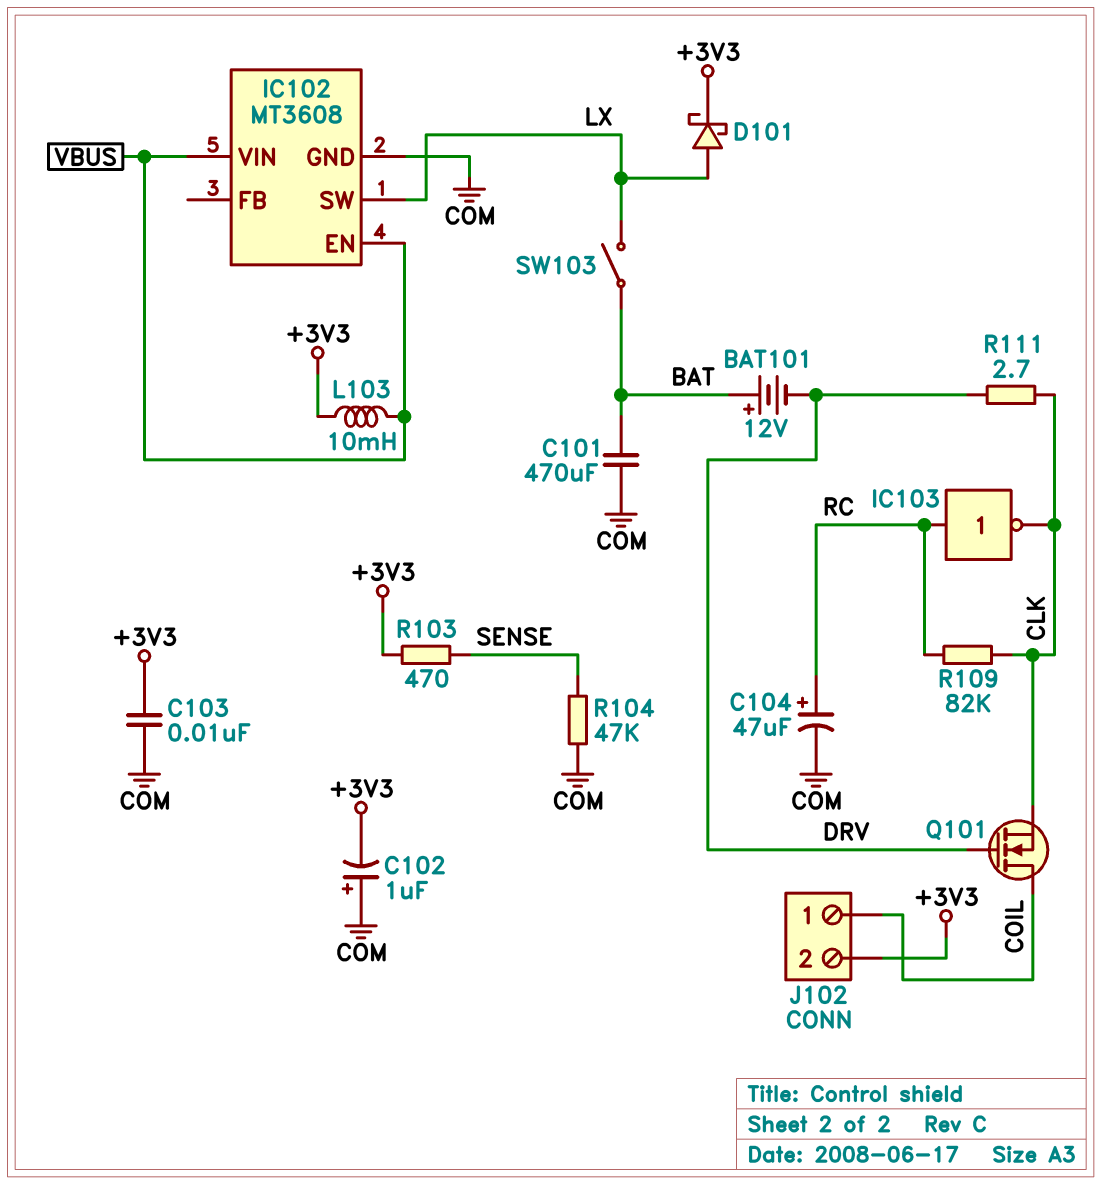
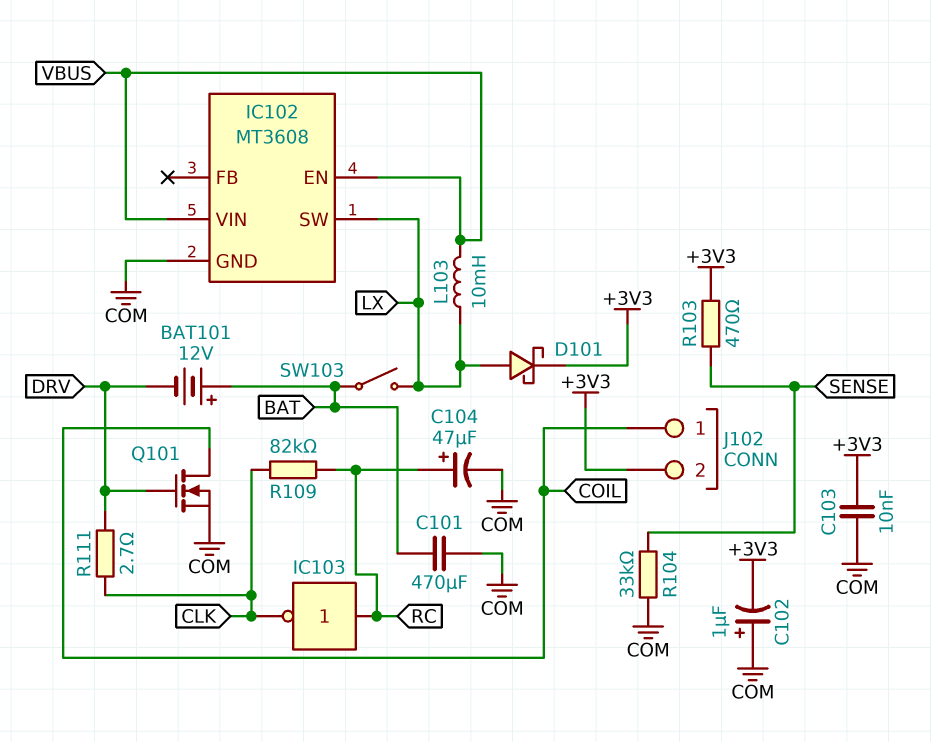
L103: 10mH (+3V3, VBUS) -> 10mH (LX, VBUS)
Q101: NMOS (G DRV, D COIL, S CLK) -> NMOS (G DRV, D COIL, S COM)
R104: 47k (COM, SENSE) -> 33k (COM, SENSE)

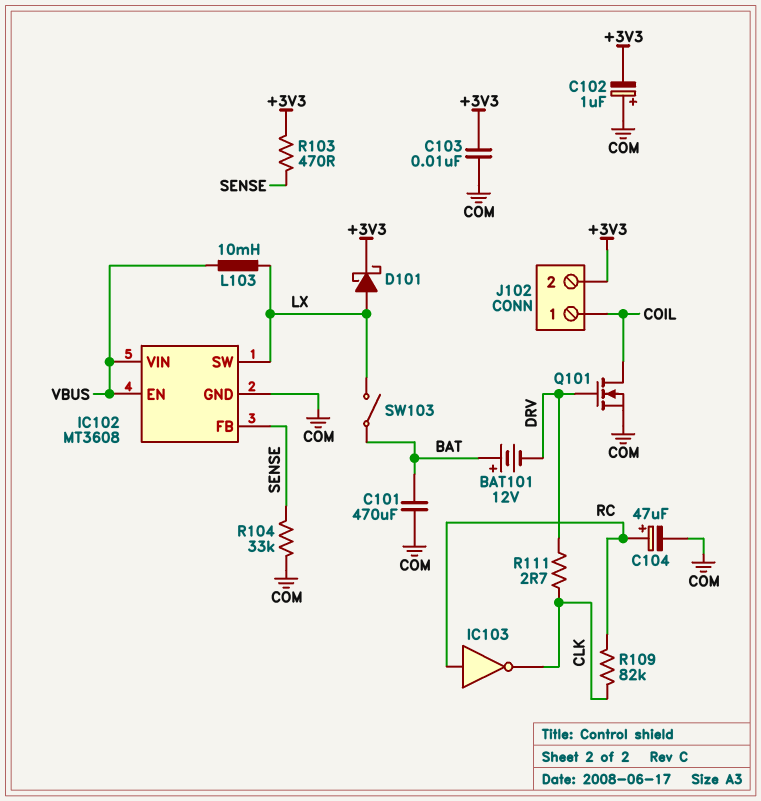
IC102 pin FB: none -> SENSE

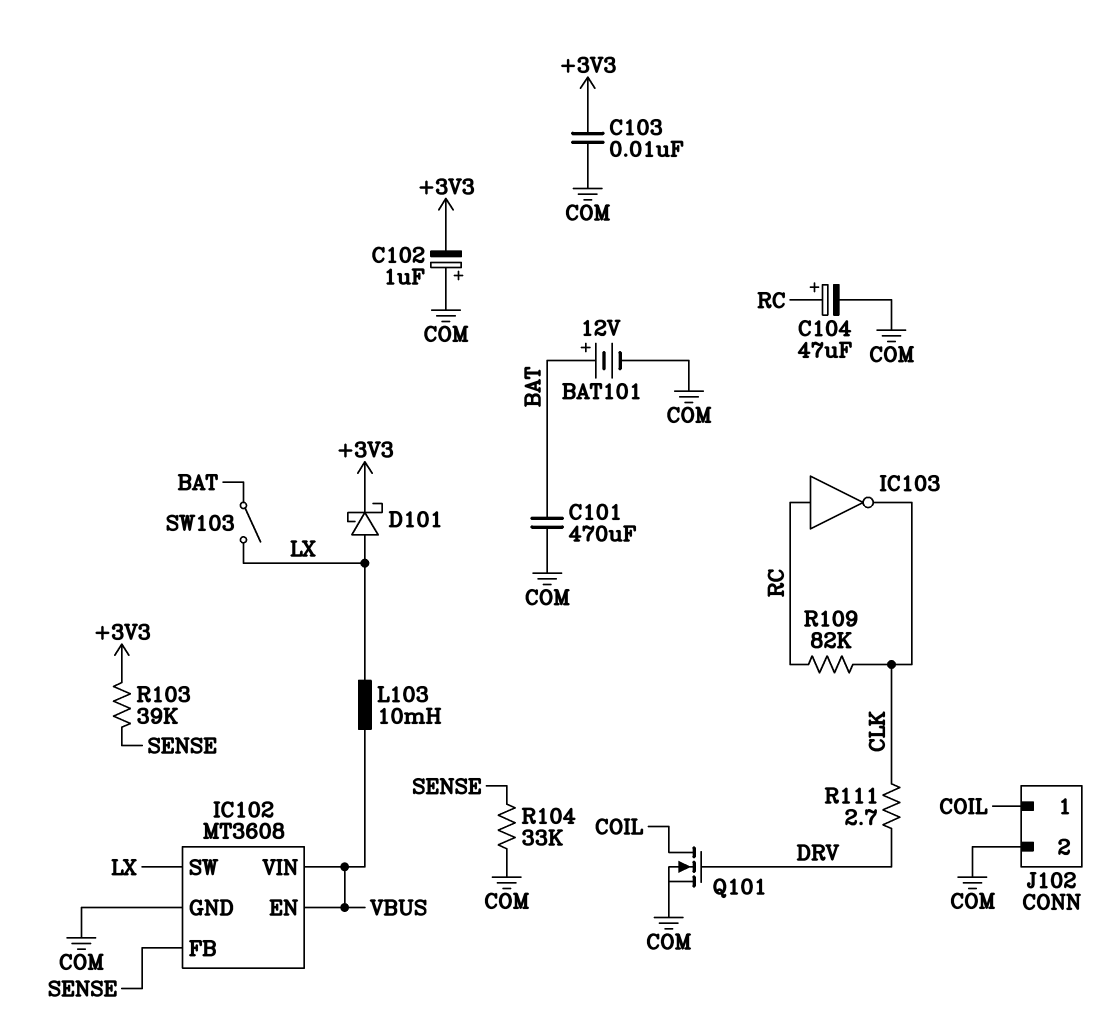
BAT101: 12V (plus BAT, minus DRV) -> 12V (plus BAT, minus COM)
J102 pin 2: +3V3 -> COM
R103: 470 (+3V3, SENSE) -> 39k (+3V3, SENSE)

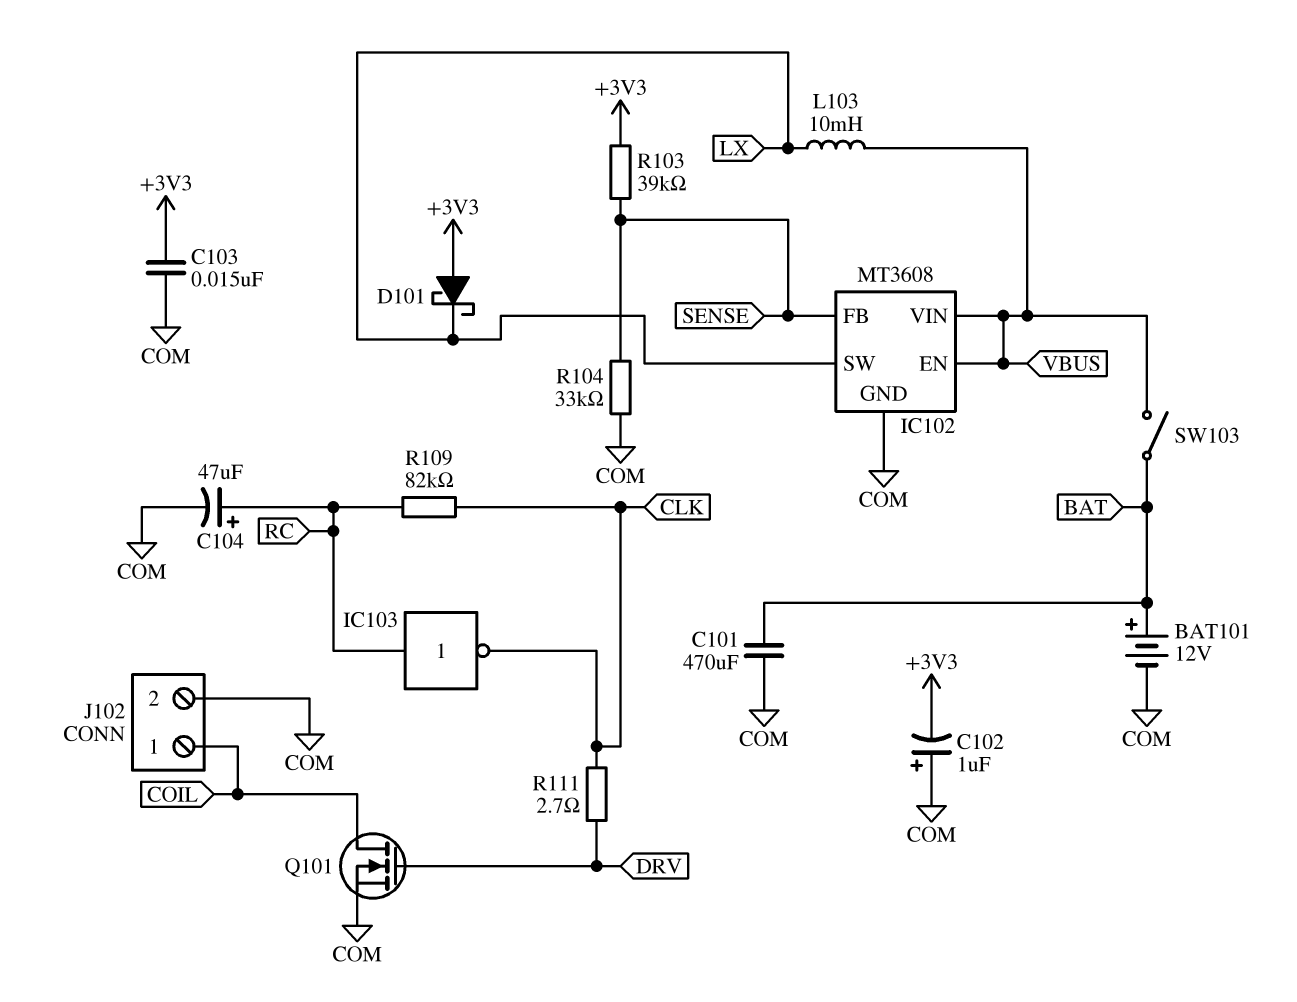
C103: 10nF (+3V3, COM) -> 15nF (+3V3, COM)
D101: schottky (A LX, K +3V3) -> schottky (A +3V3, K LX)
SW103: switch (BAT, LX) -> switch (BAT, VBUS)

